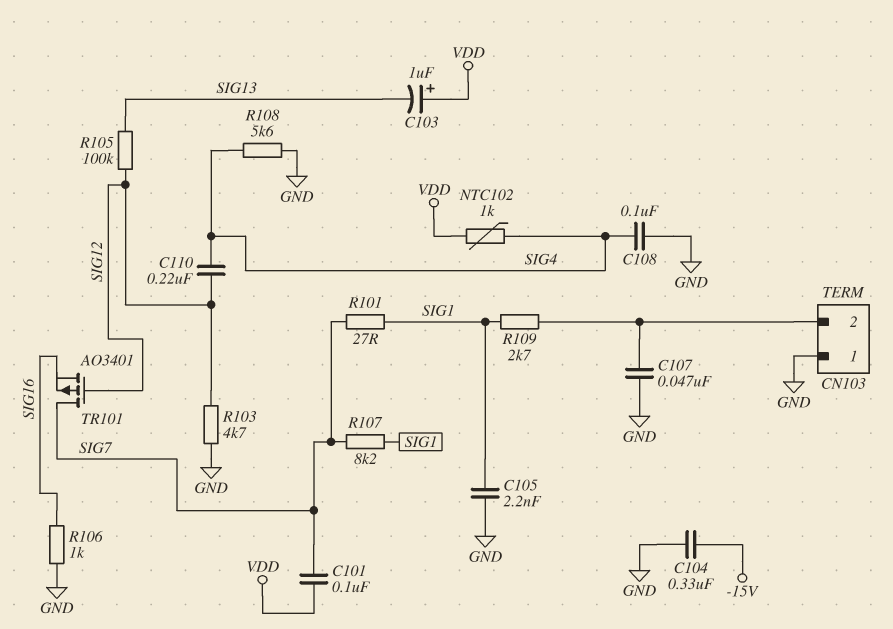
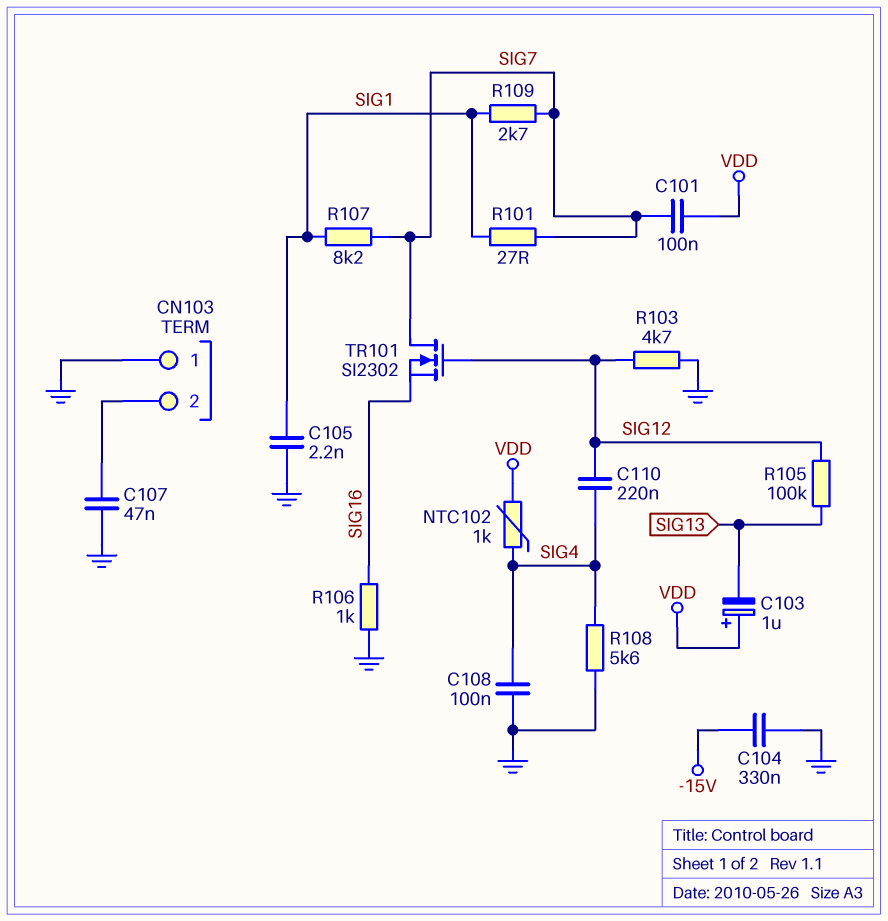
R109: 2.7k (CN103/2, SIG1) -> 2.7k (SIG1, SIG7)
TR101: PMOS AO3401 (G SIG12, D SIG7, S SIG16) -> NMOS SI2302 (G SIG12, D SIG7, S SIG16)

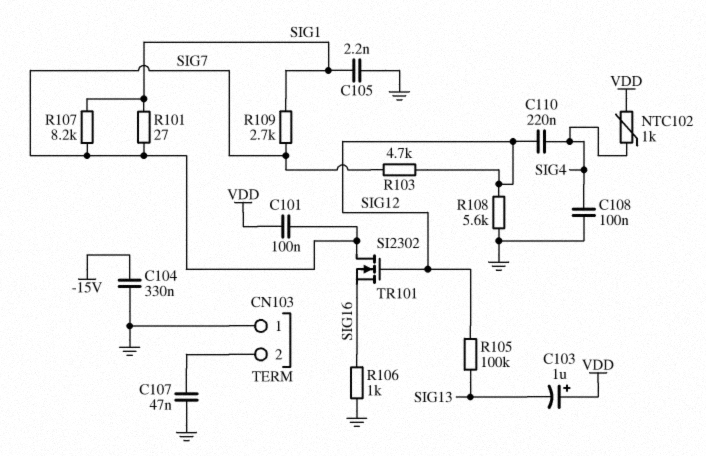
R103: 4.7k (GND, SIG12) -> 4.7k (SIG7, SIG12)
R108: 5.6k (GND, SIG4) -> 5.6k (GND, SIG12)

